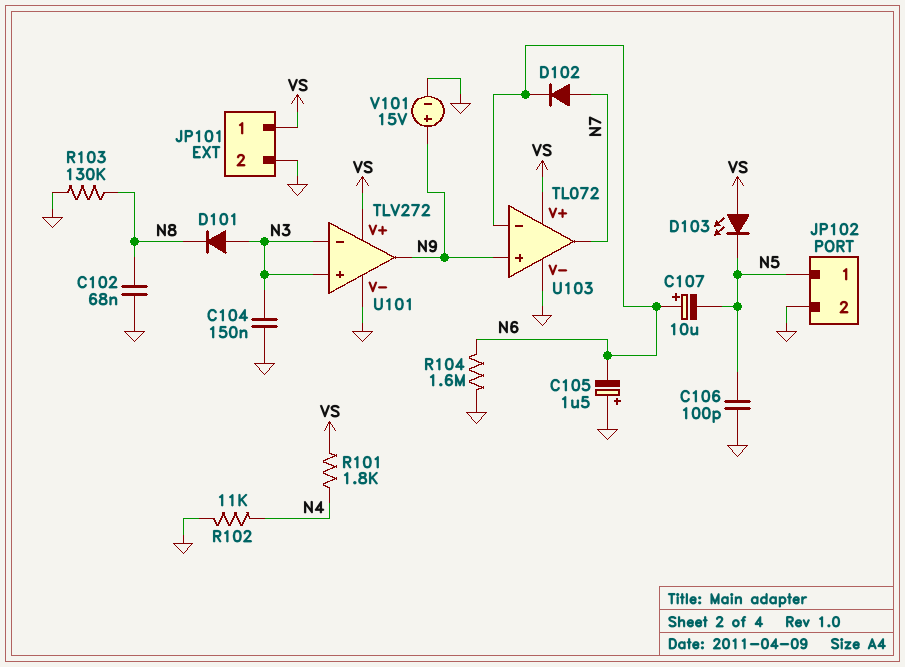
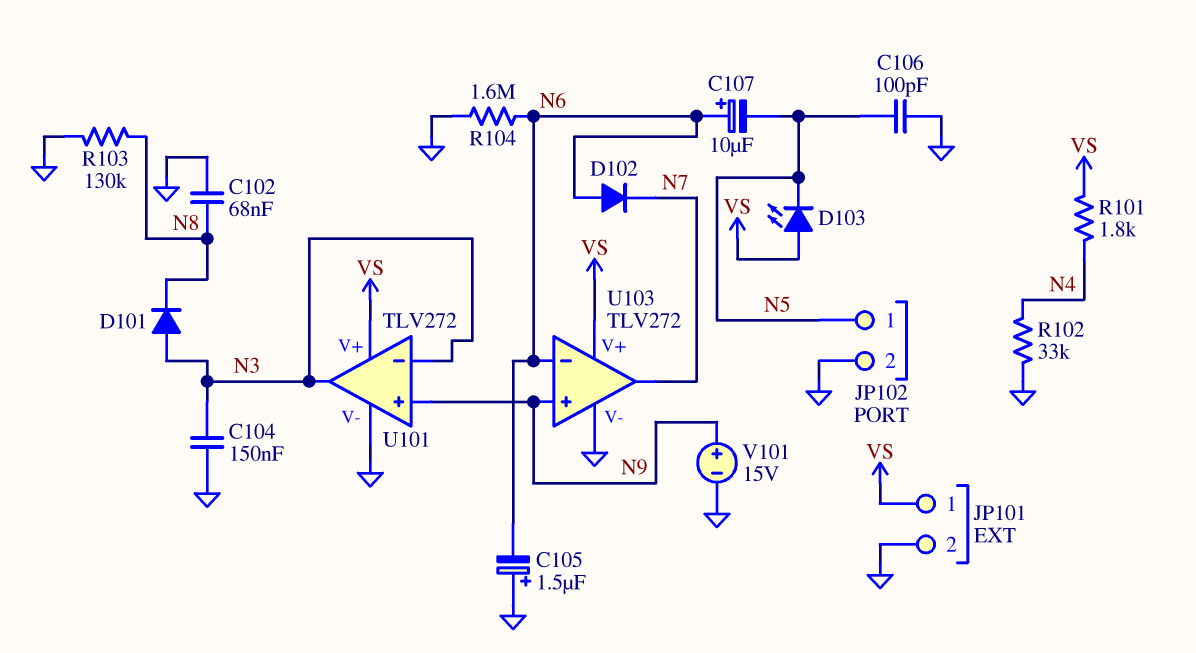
D102: diode (A N7, K N6) -> diode (A N6, K N7)
R102: 11k (GND, N4) -> 33k (GND, N4)
U101 pin in+: N3 -> N9
U101 pin out: N9 -> N3
U103: TL072 -> TLV272

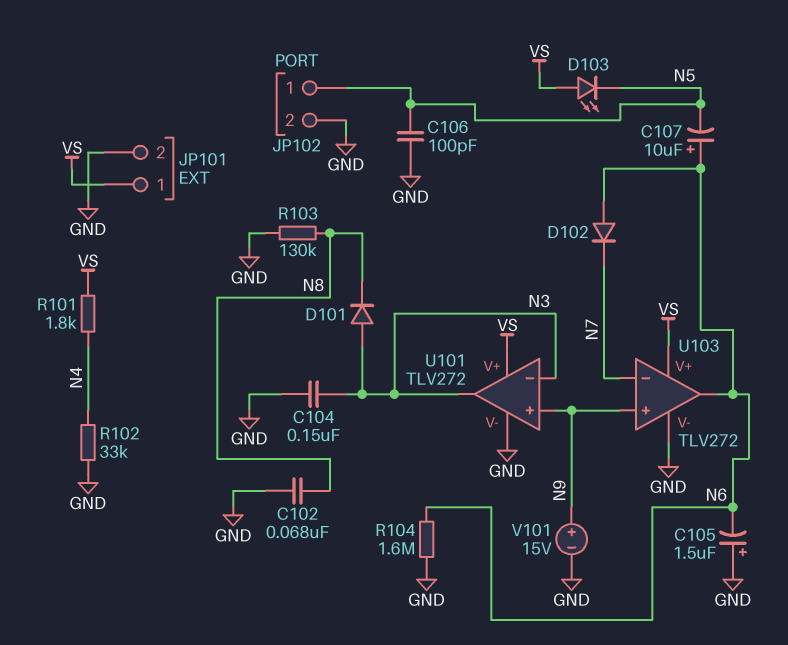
U103 pin in-: N6 -> N7
U103 pin out: N7 -> N6

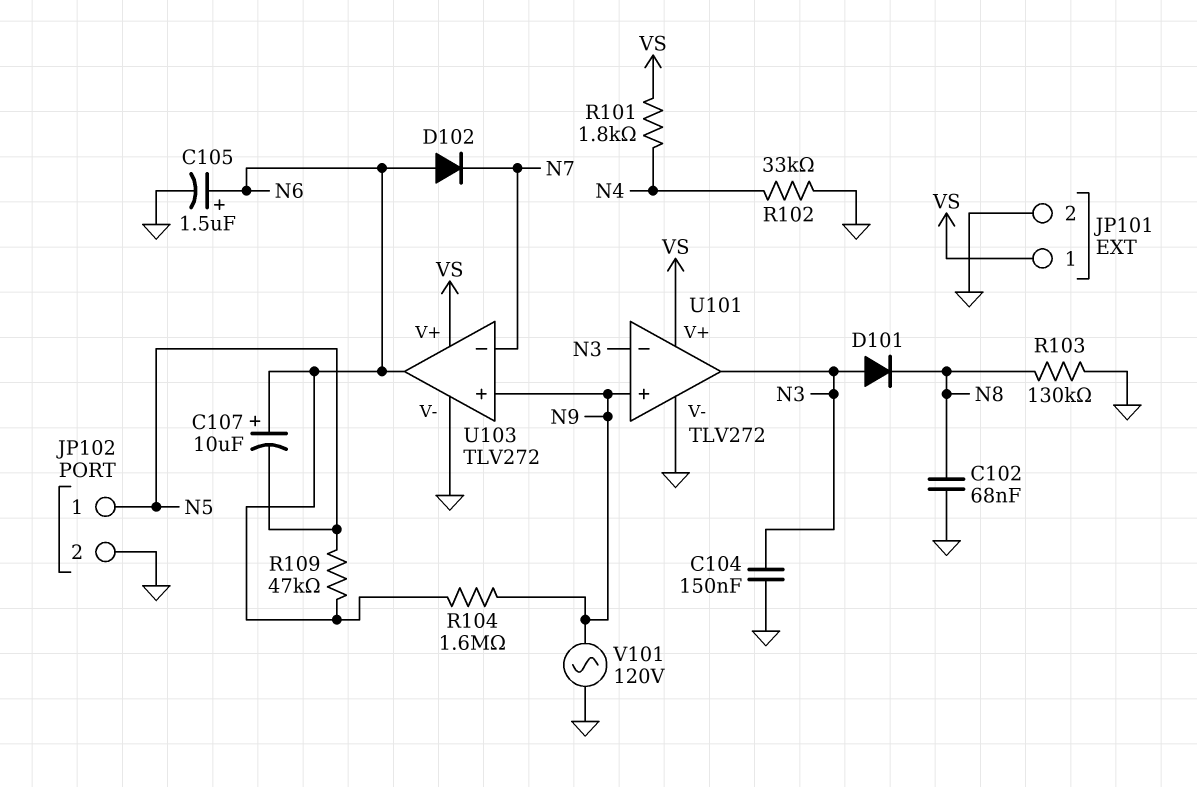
C105: 1.5uF (plus GND, minus N6) -> 1.5uF (plus N6, minus GND)
C106: 100pF (GND, N5) -> none
D103: LED (A VS, K N5) -> none
R104: 1.6M (GND, N6) -> 1.6M (N6, N9)
R109: none -> 47k (N5, N6)
V101: 15V (plus N9, minus GND) -> AC 120V (GND, N9)

